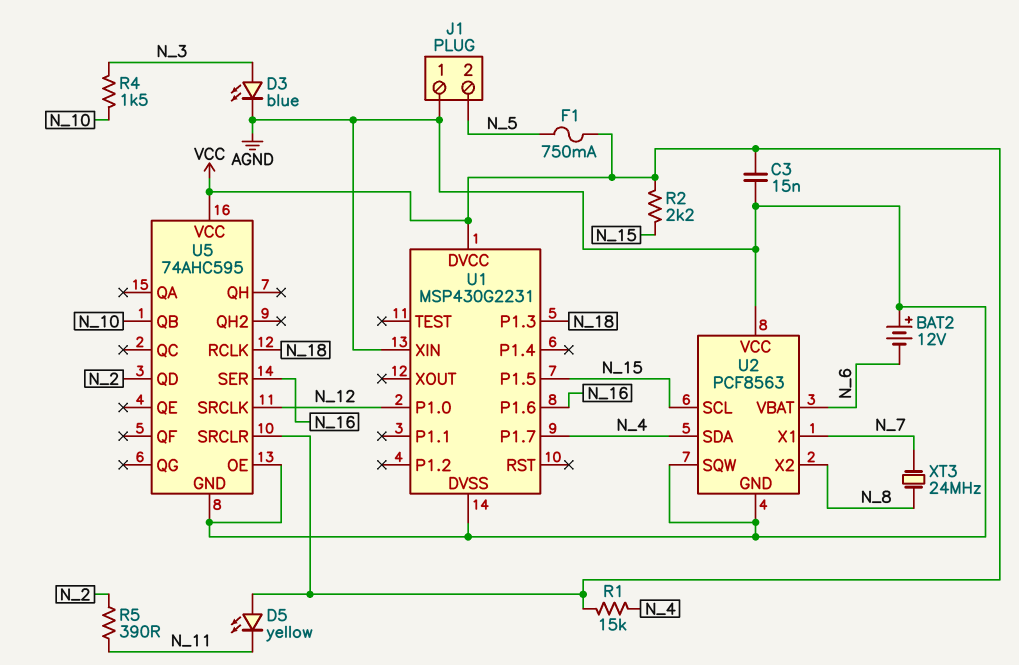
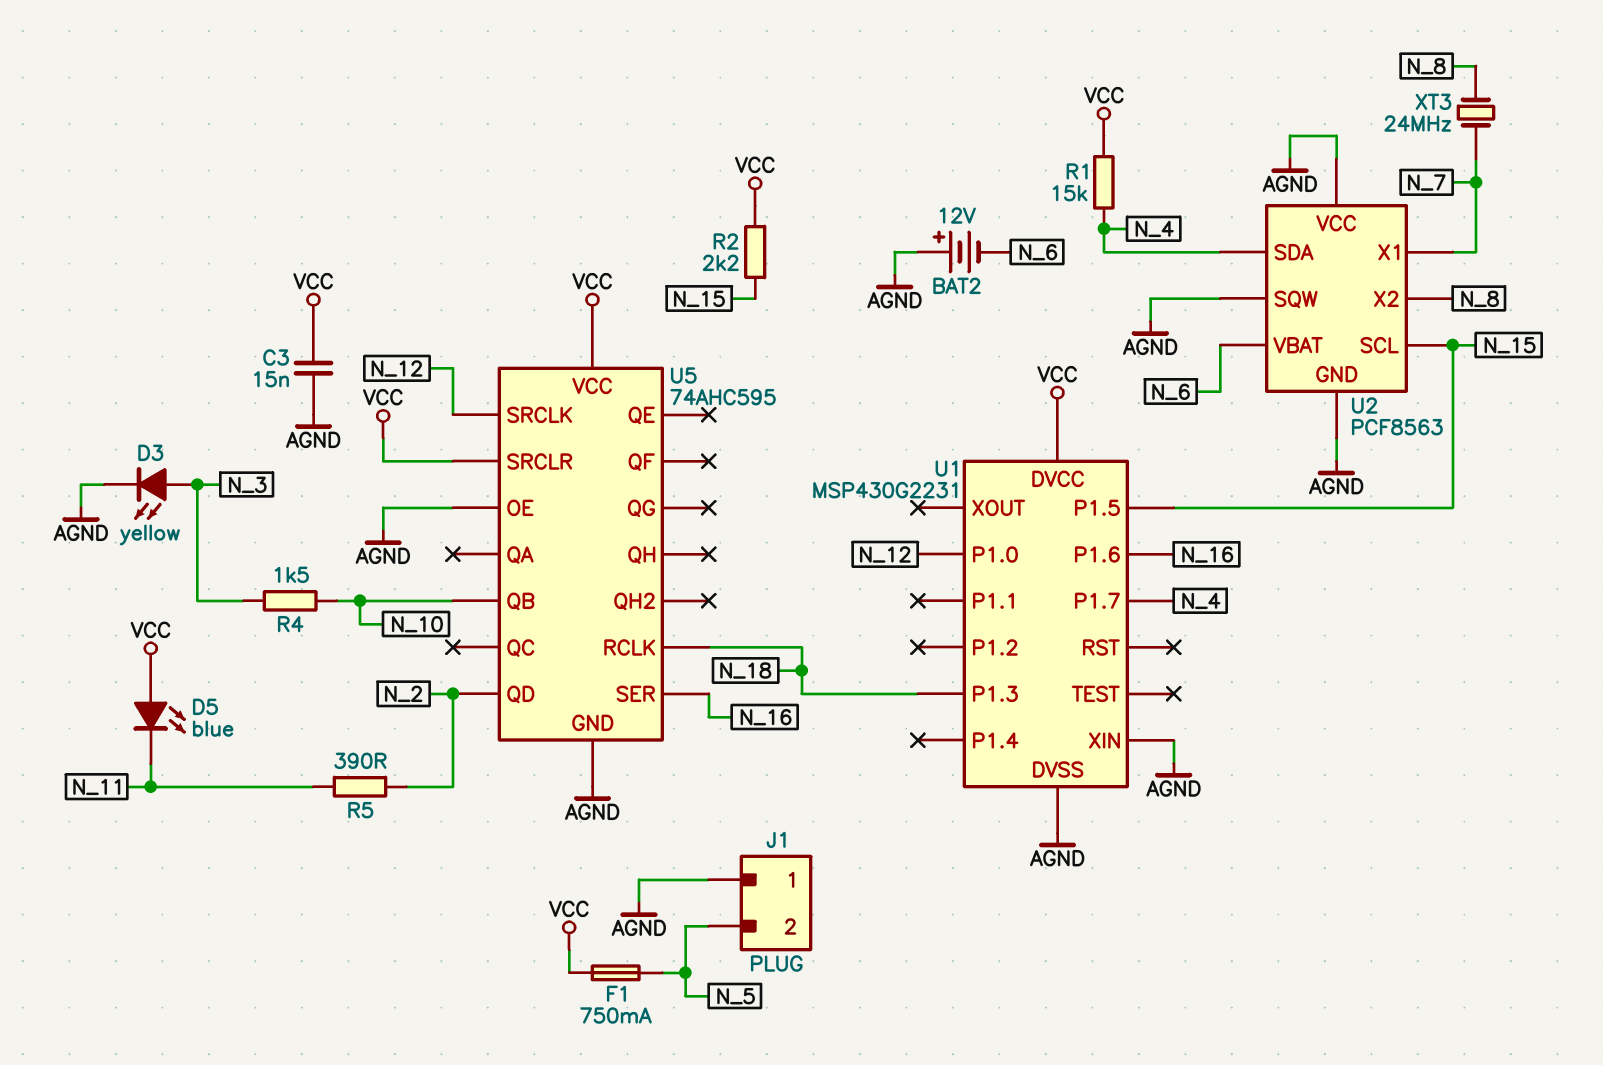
D3: LED blue (A N_3, K AGND) -> LED yellow (A N_3, K AGND)
D5: LED yellow (A VCC, K N_11) -> LED blue (A VCC, K N_11)

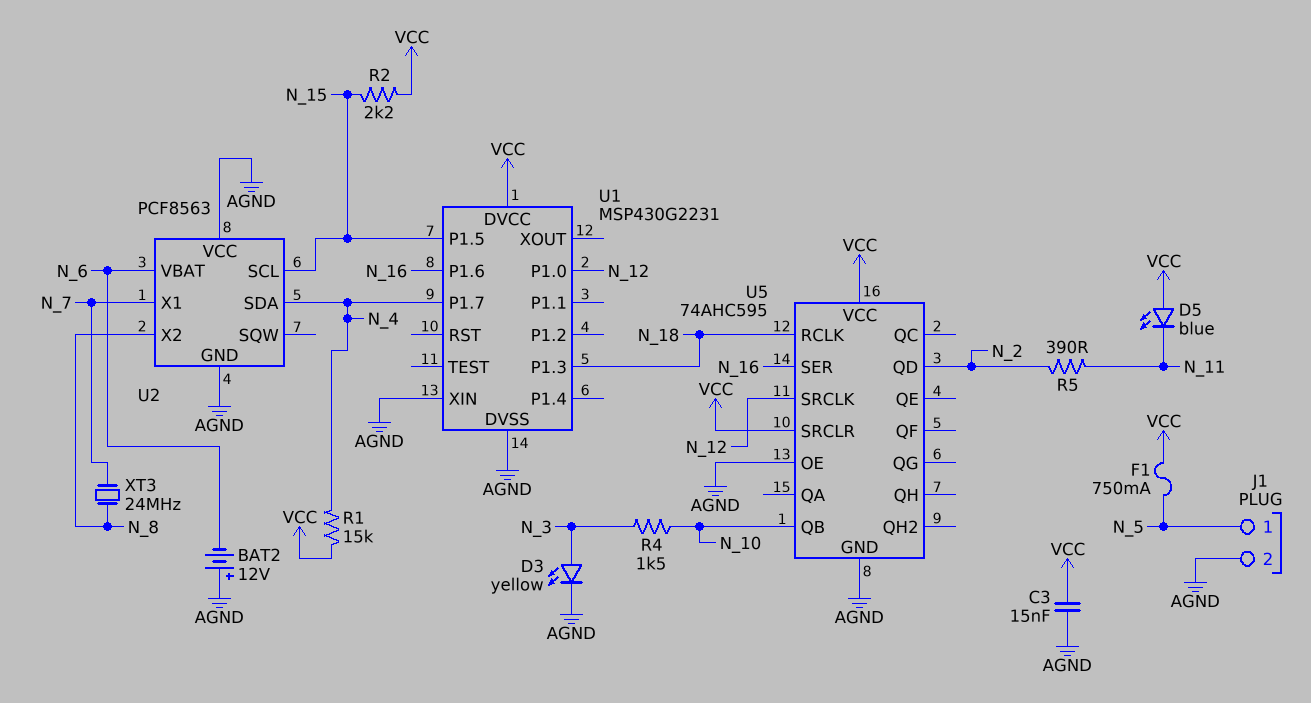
J1 pin 1: AGND -> N_5
J1 pin 2: N_5 -> AGND
U2 pin SQW: AGND -> none

